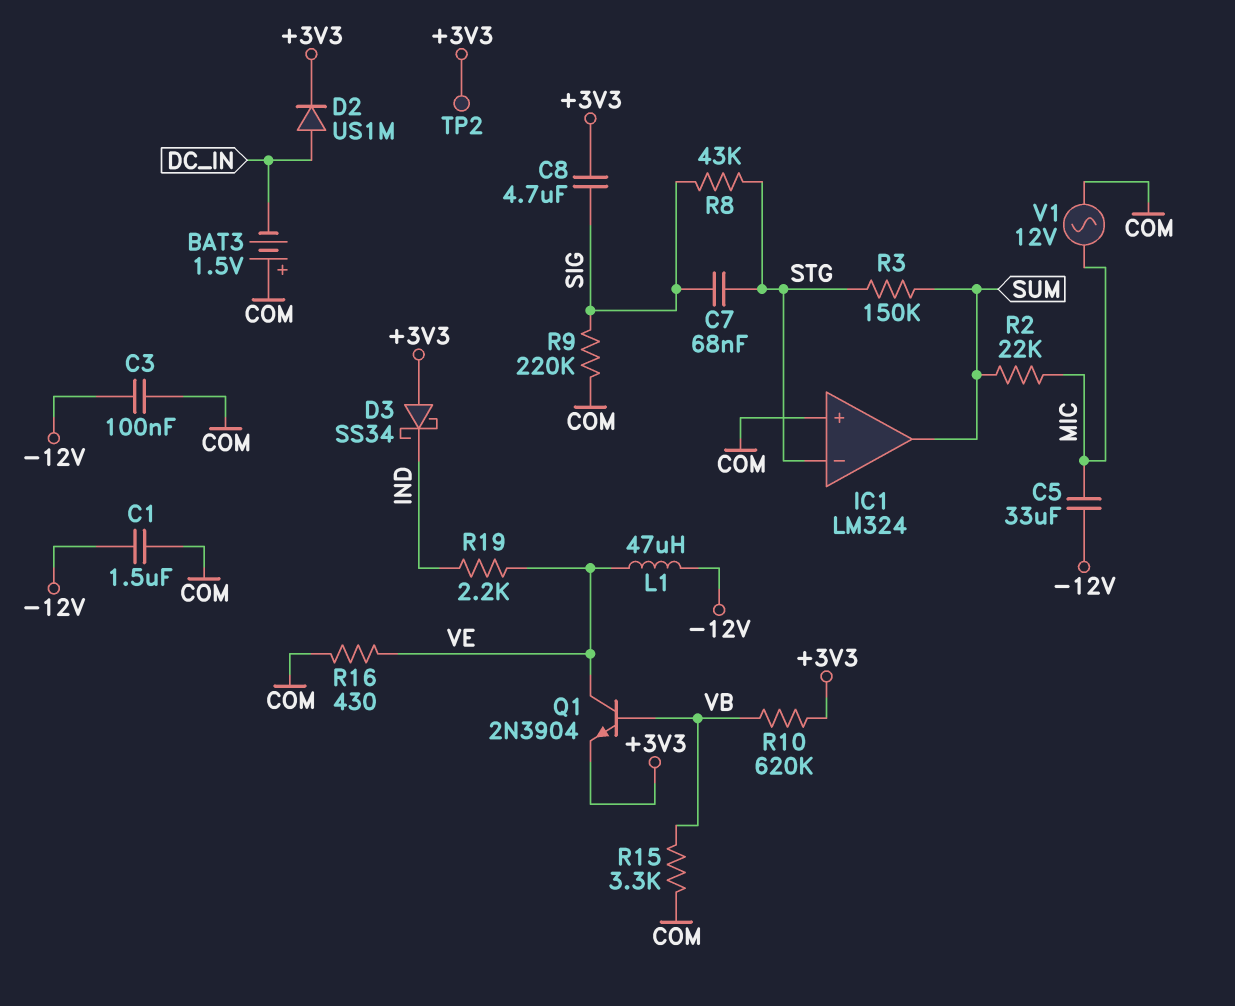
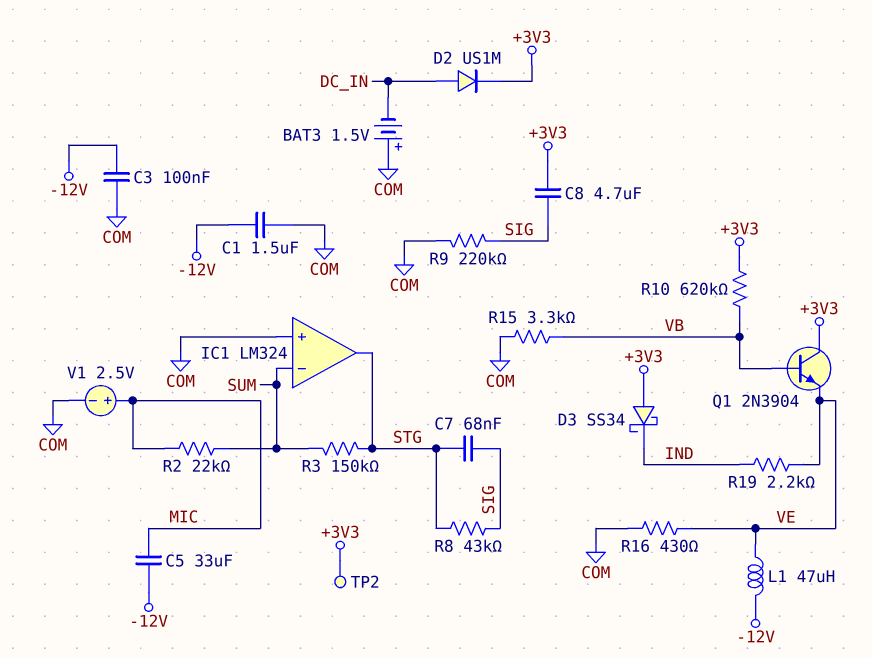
IC1 pin in-: STG -> SUM
IC1 pin out: SUM -> STG
Q1: NPN 2N3904 (B VB, C VE, E +3V3) -> NPN 2N3904 (B VB, C +3V3, E VE)
V1: AC 12V (COM, MIC) -> 2.5V (plus MIC, minus COM)

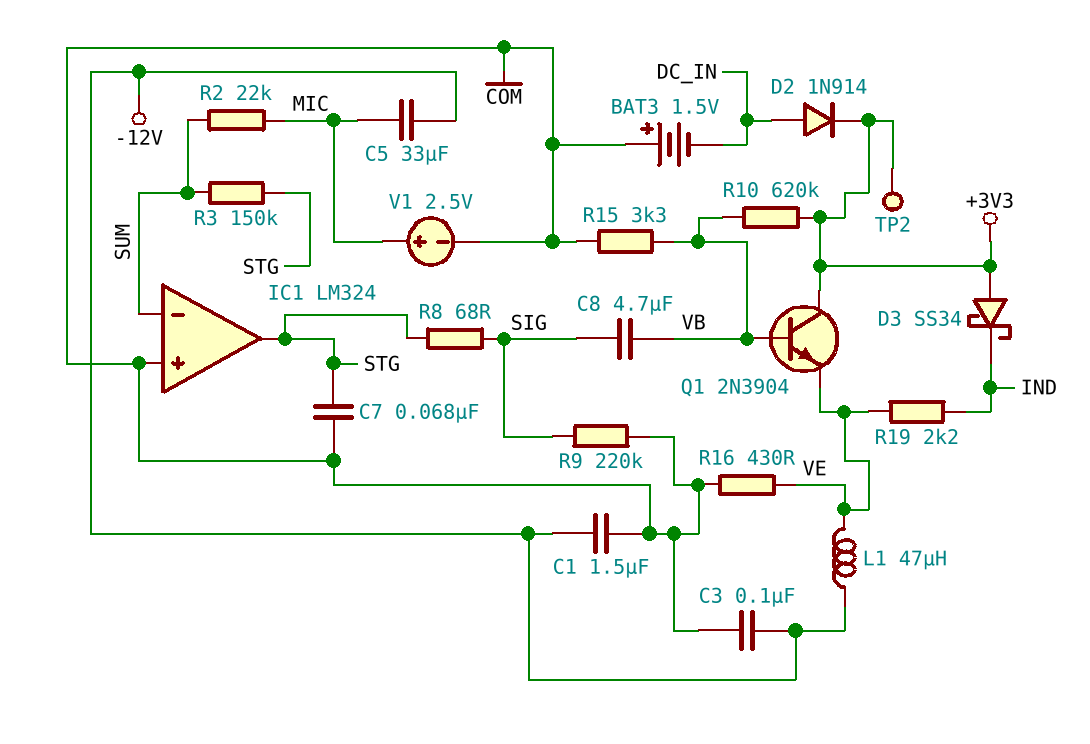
C7: 68nF (SIG, STG) -> 68nF (COM, STG)
C8: 4.7uF (+3V3, SIG) -> 4.7uF (SIG, VB)
D2: diode US1M (A DC_IN, K +3V3) -> diode 1N914 (A DC_IN, K +3V3)
R8: 43k (SIG, STG) -> 68 (SIG, STG)

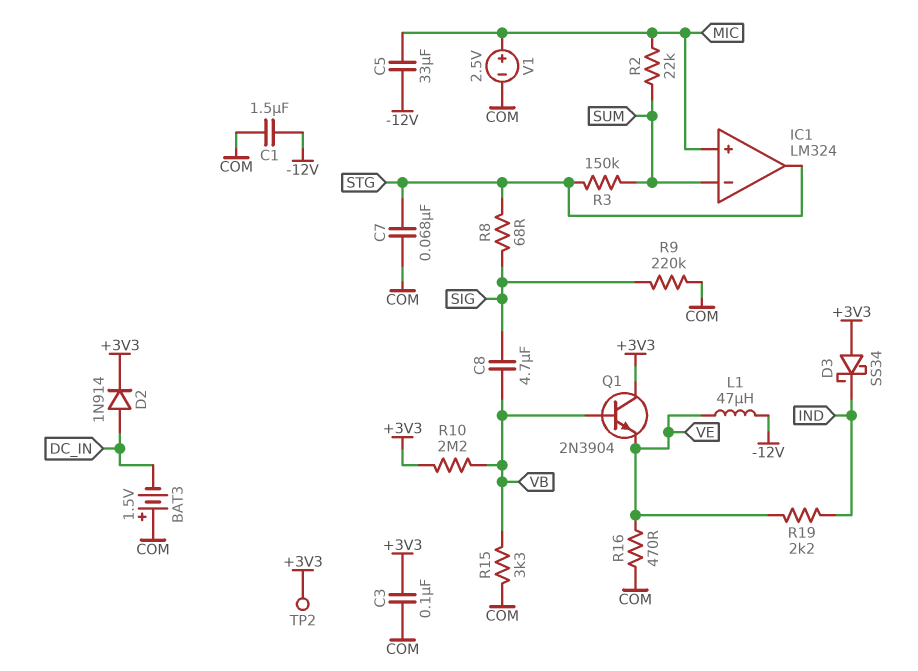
C3: 100nF (-12V, COM) -> 100nF (+3V3, COM)
IC1 pin in+: COM -> MIC
R10: 620k (+3V3, VB) -> 2.2M (+3V3, VB)
R16: 430 (COM, VE) -> 470 (COM, VE)

